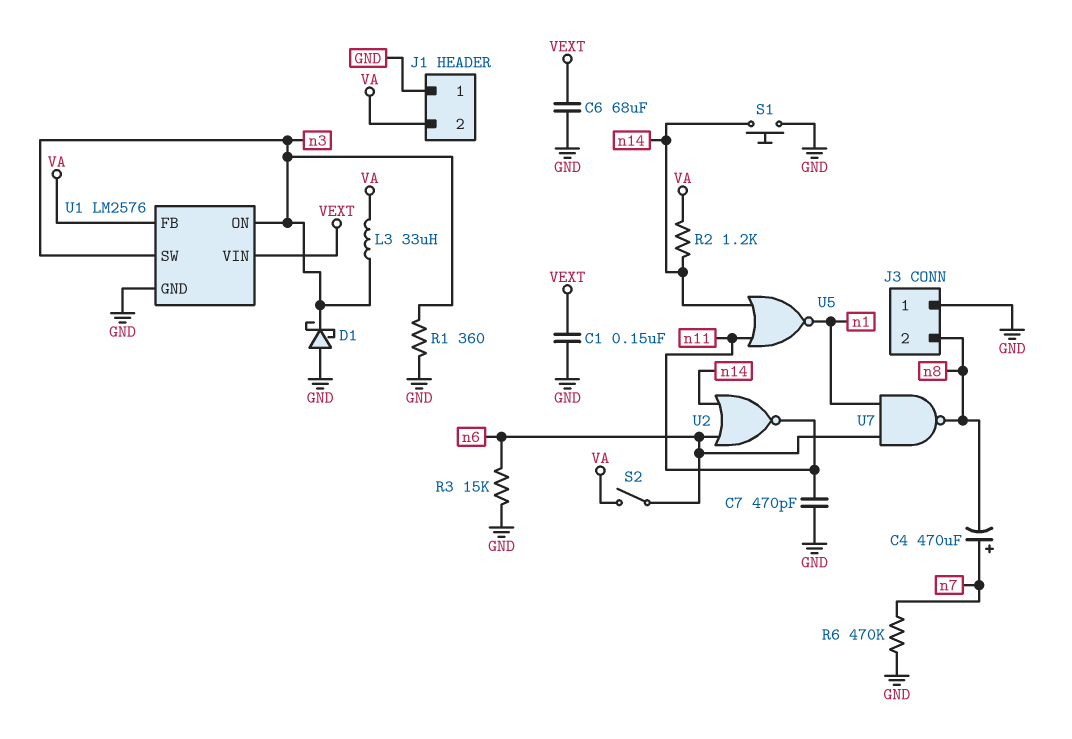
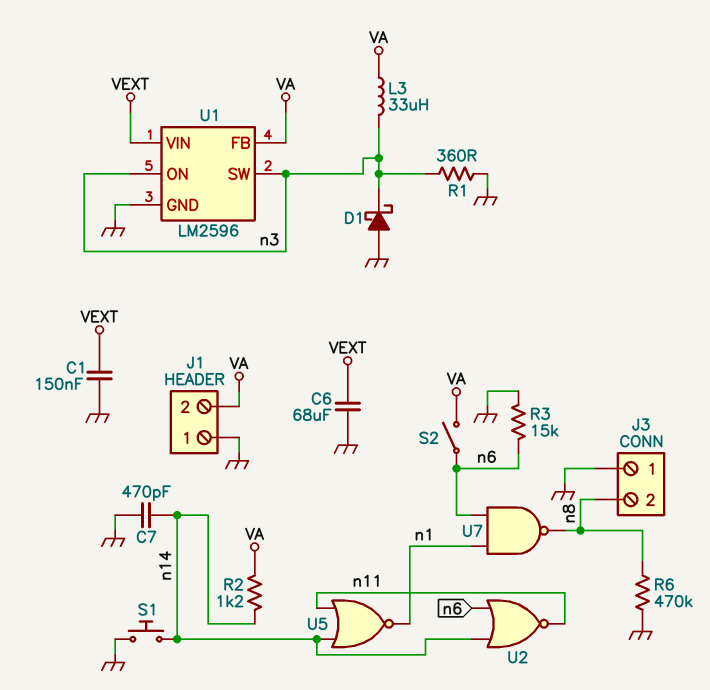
C4: 470uF (plus n7, minus n8) -> none
C7: 470pF (GND, n11) -> 470pF (GND, n14)
R6: 470k (GND, n7) -> 470k (GND, n8)
U1: LM2576 -> LM2596

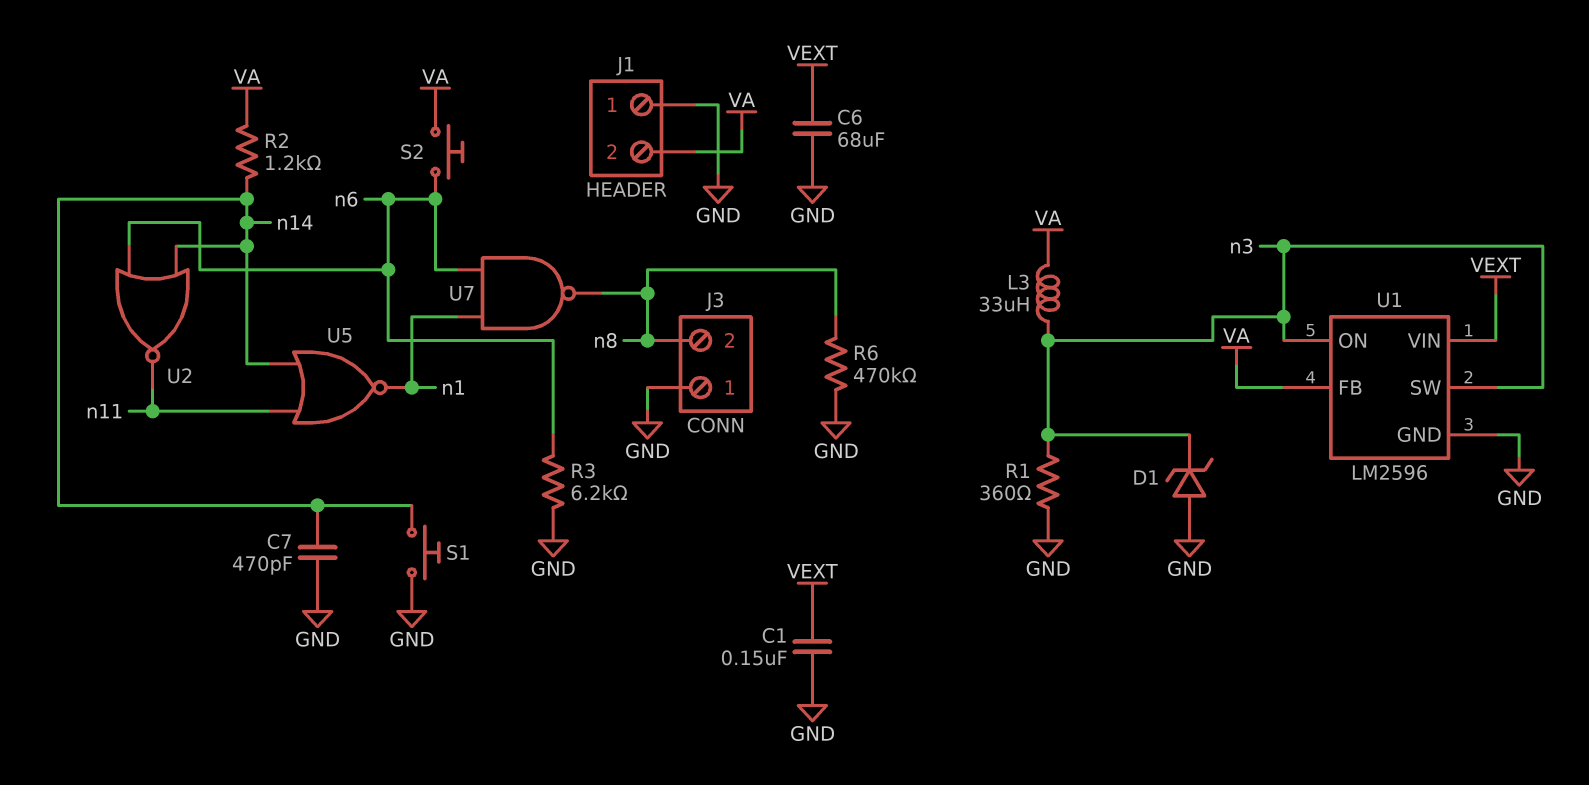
D1: schottky (A GND, K n3) -> zener (A GND, K n3)
R3: 15k (GND, n6) -> 6.2k (GND, n6)
S2: switch (VA, n6) -> button (VA, n6)

